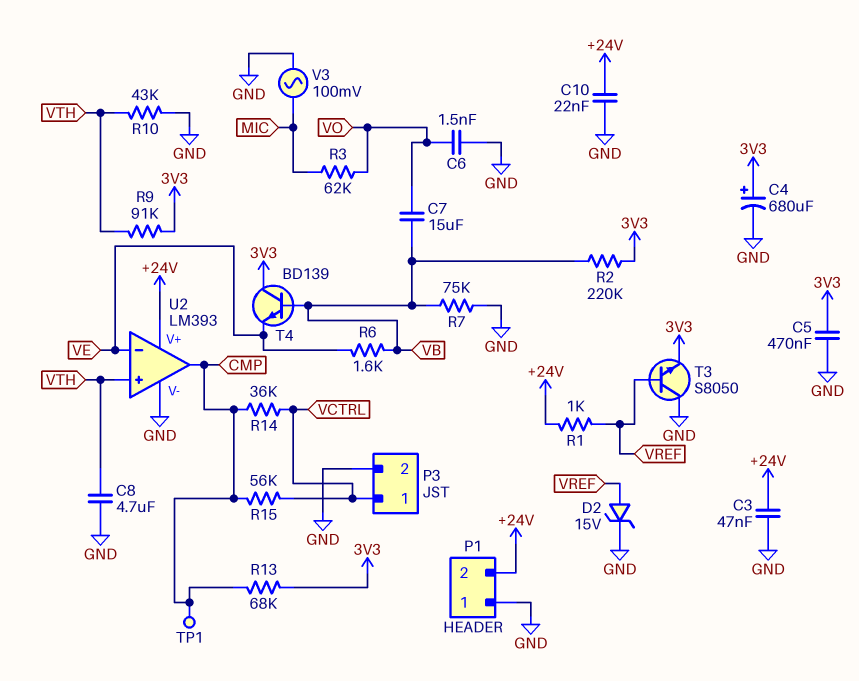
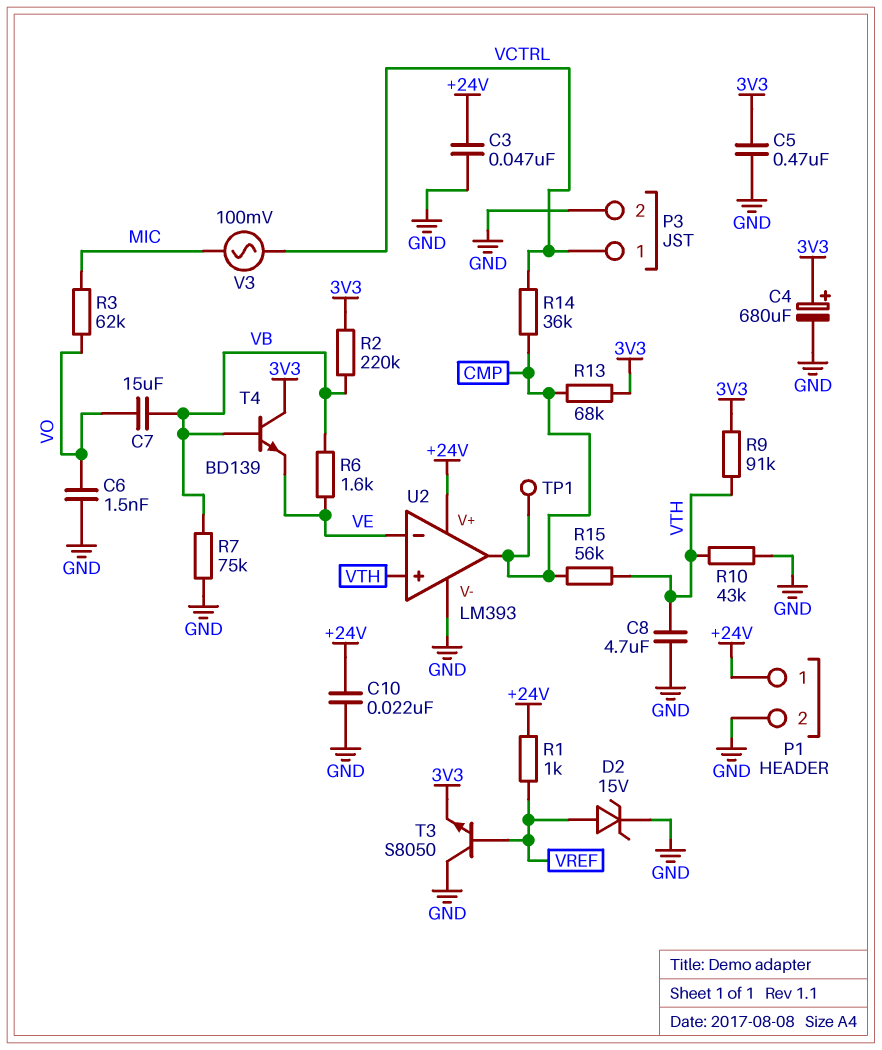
P1 pin 1: GND -> +24V
P1 pin 2: +24V -> GND
R15: 56k (CMP, VCTRL) -> 56k (CMP, VTH)
V3: AC 100mV (GND, MIC) -> AC 100mV (MIC, VCTRL)

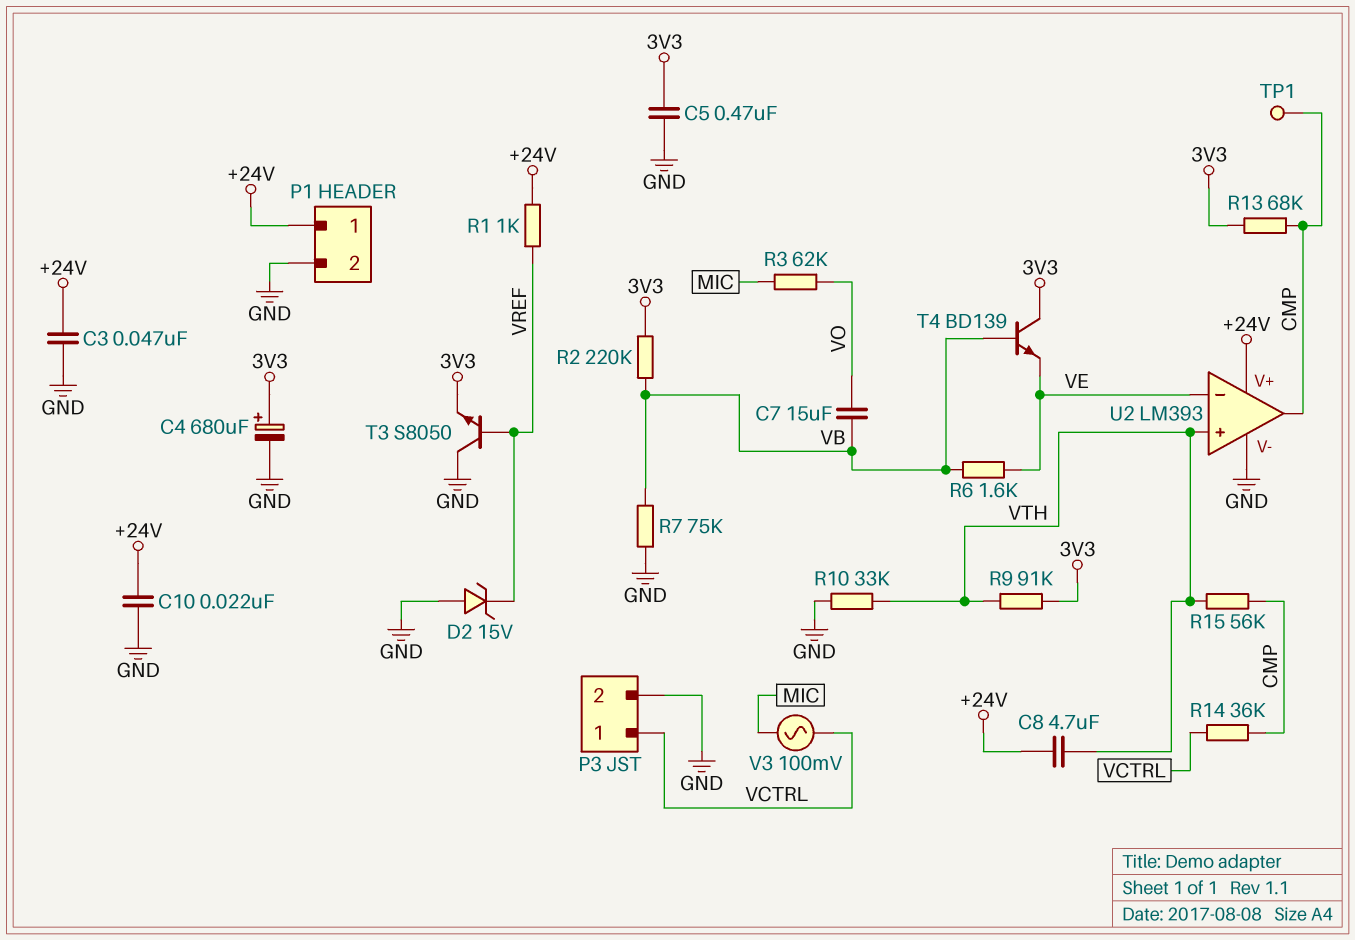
C6: 1.5nF (GND, VO) -> none
C8: 4.7uF (GND, VTH) -> 4.7uF (+24V, VTH)
D2: zener 15V (A VREF, K GND) -> zener 15V (A GND, K VREF)
R10: 43k (GND, VTH) -> 33k (GND, VTH)

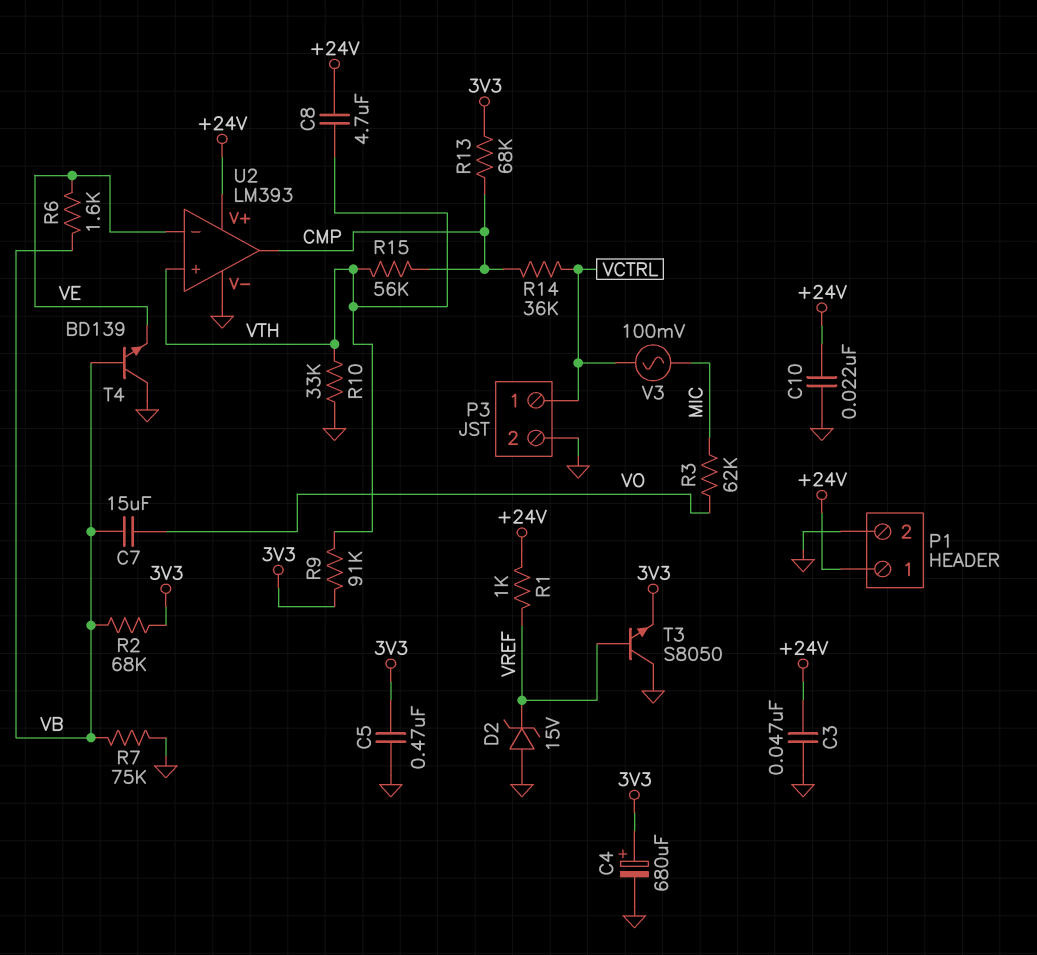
R2: 220k (3V3, VB) -> 68k (3V3, VB)
T4: NPN BD139 (B VB, C 3V3, E VE) -> NPN BD139 (B VB, C GND, E VE)
TP1: test point (CMP) -> none

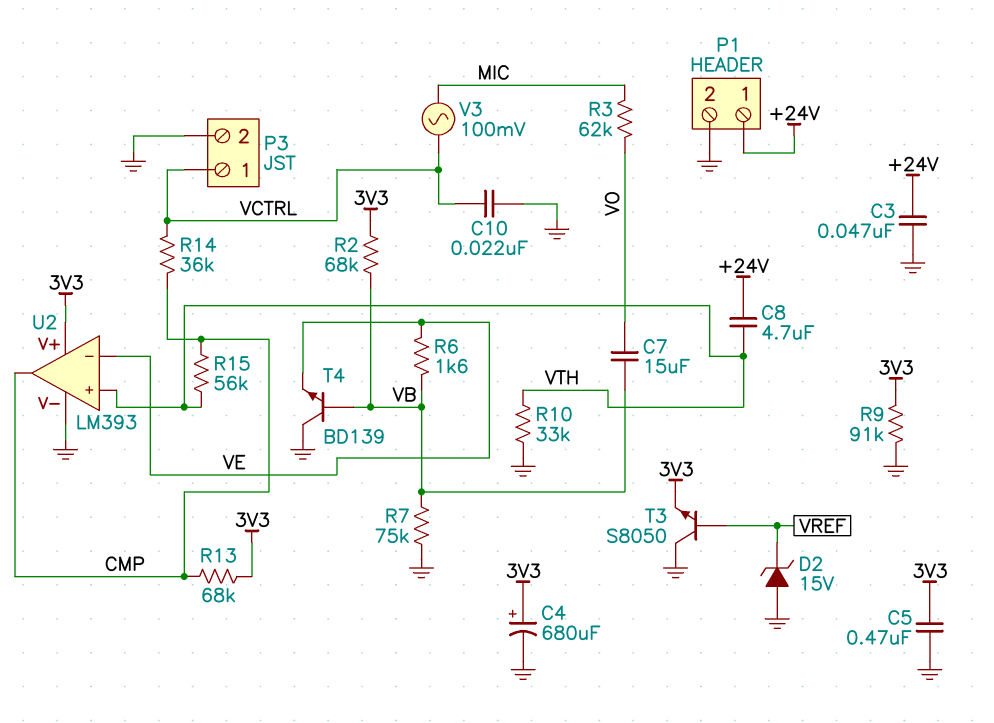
C10: 22nF (+24V, GND) -> 22nF (GND, VCTRL)
R1: 1k (+24V, VREF) -> none
R9: 91k (3V3, VTH) -> 91k (3V3, GND)
U2 pin V+: +24V -> 3V3

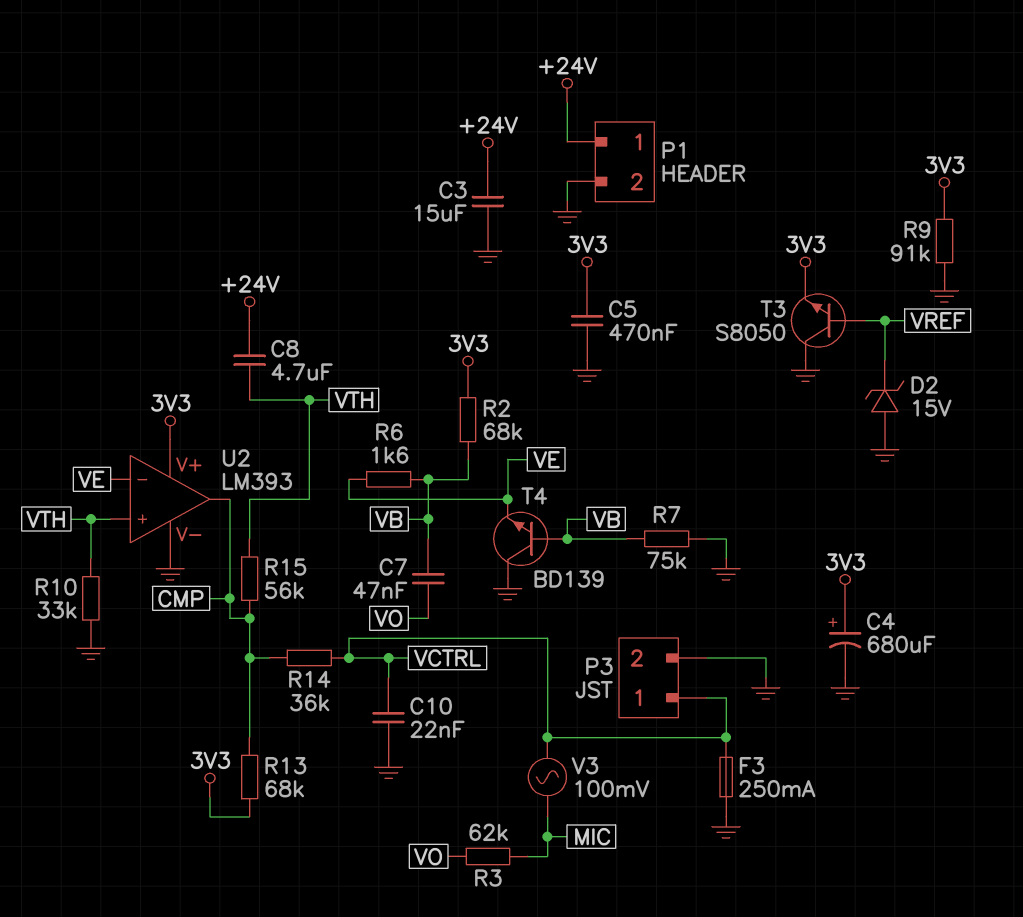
C3: 47nF (+24V, GND) -> 15uF (+24V, GND)
C7: 15uF (VB, VO) -> 47nF (VB, VO)
F3: none -> 250mA (GND, VCTRL)

